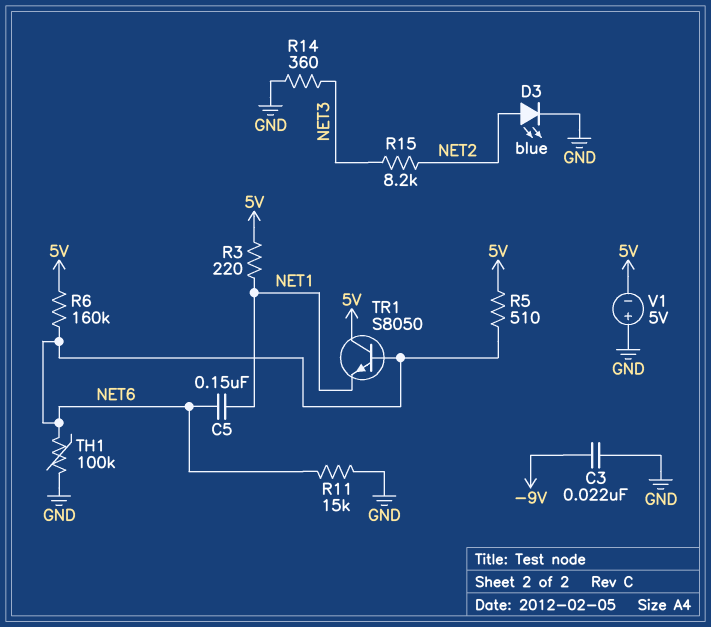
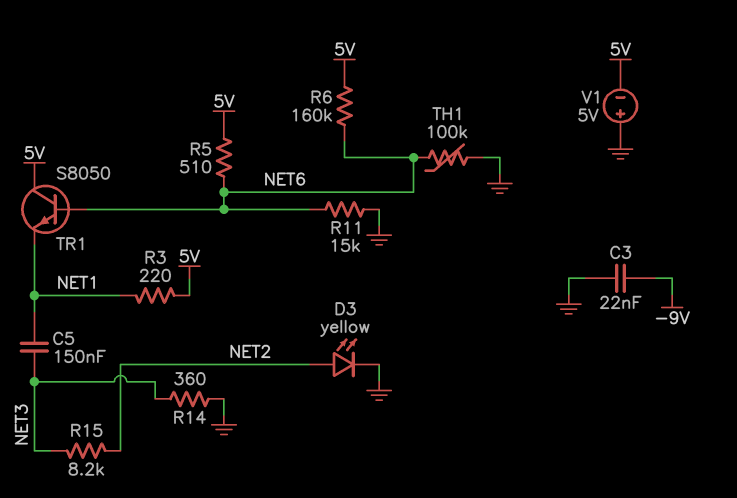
C5: 150nF (NET1, NET6) -> 150nF (NET1, NET3)
D3: LED blue (A NET2, K GND) -> LED yellow (A NET2, K GND)

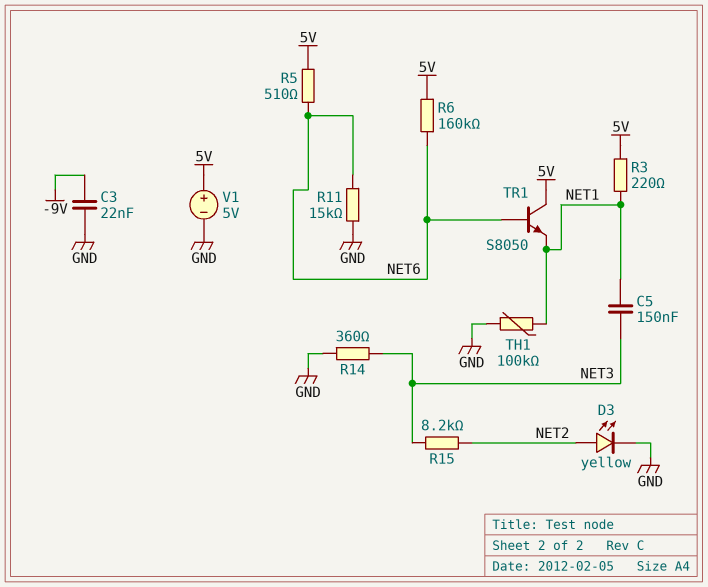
TH1: 100k (GND, NET6) -> 100k (GND, NET1)
V1: 5V (plus GND, minus 5V) -> 5V (plus 5V, minus GND)

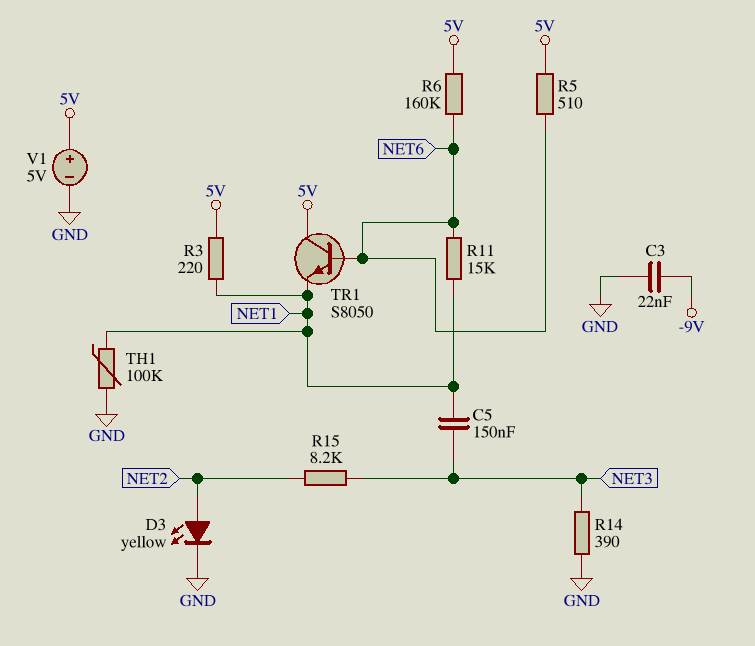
R11: 15k (GND, NET6) -> 15k (NET1, NET6)
R14: 360 (GND, NET3) -> 390 (GND, NET3)

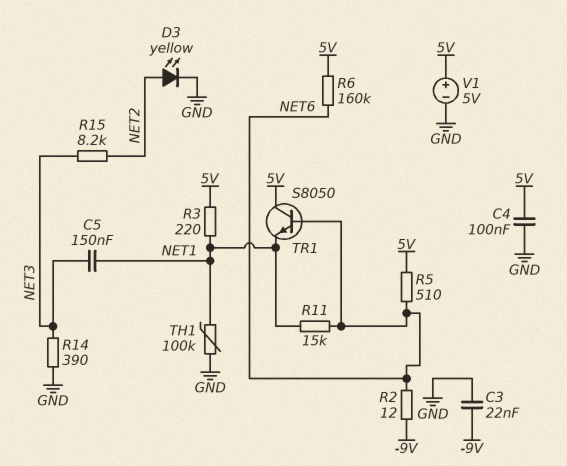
C4: none -> 100nF (5V, GND)
R2: none -> 12 (-9V, NET6)

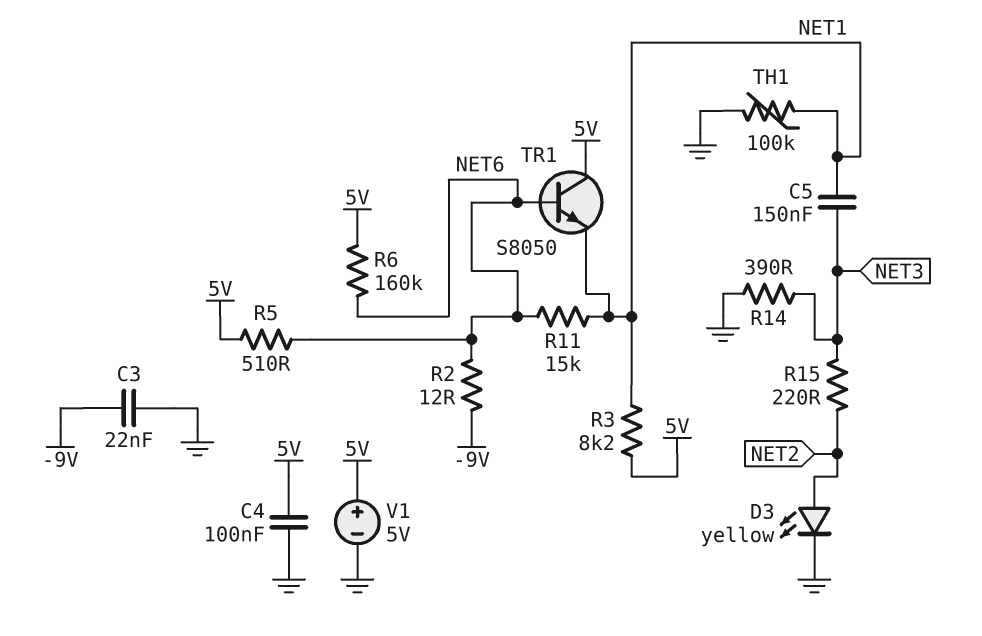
R3: 220 (5V, NET1) -> 8.2k (5V, NET1)
R15: 8.2k (NET2, NET3) -> 220 (NET2, NET3)

